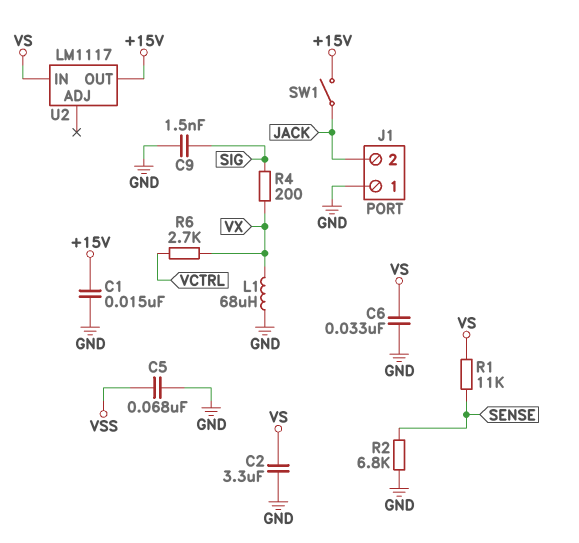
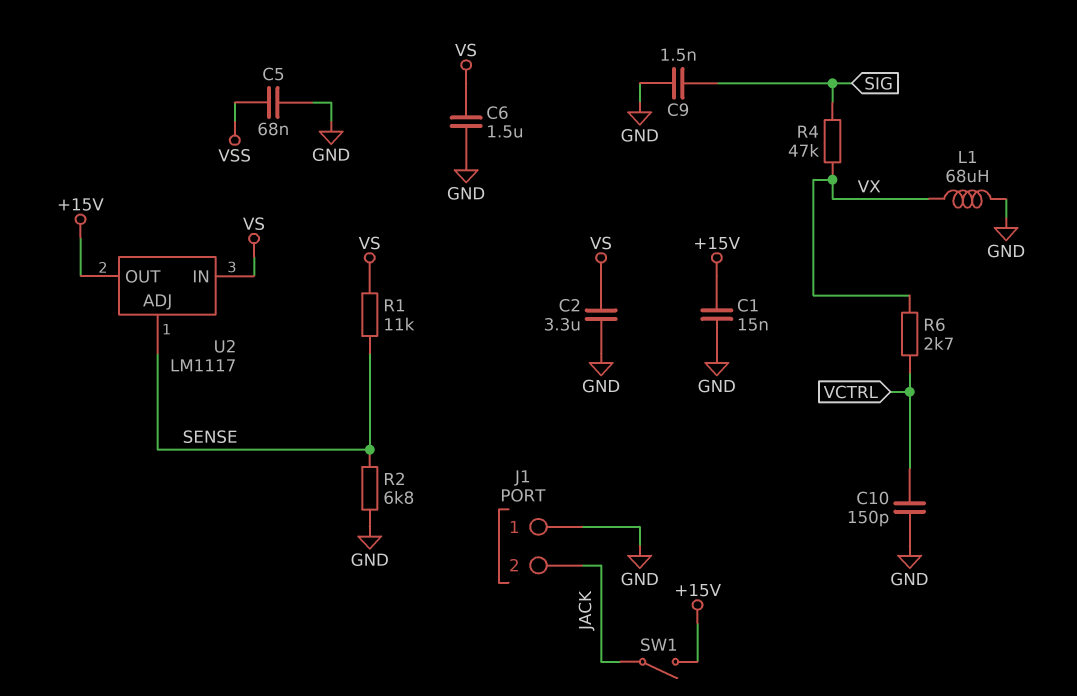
C6: 33nF (GND, VS) -> 1.5uF (GND, VS)
C10: none -> 150pF (GND, VCTRL)
R4: 200 (SIG, VX) -> 47k (SIG, VX)
U2 pin ADJ: none -> SENSE

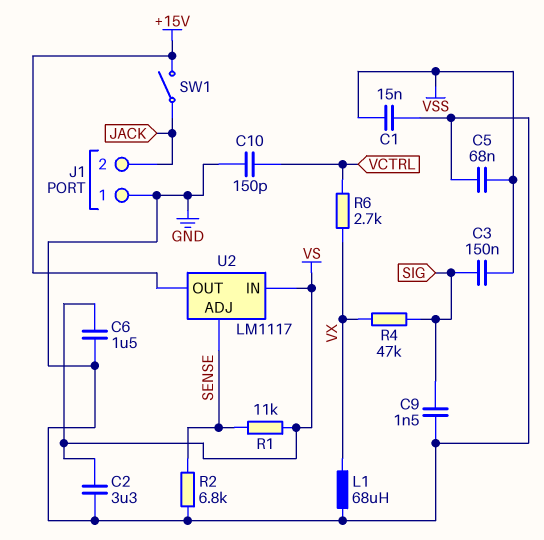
C1: 15nF (+15V, GND) -> 15nF (GND, VSS)
C3: none -> 150nF (SIG, VSS)

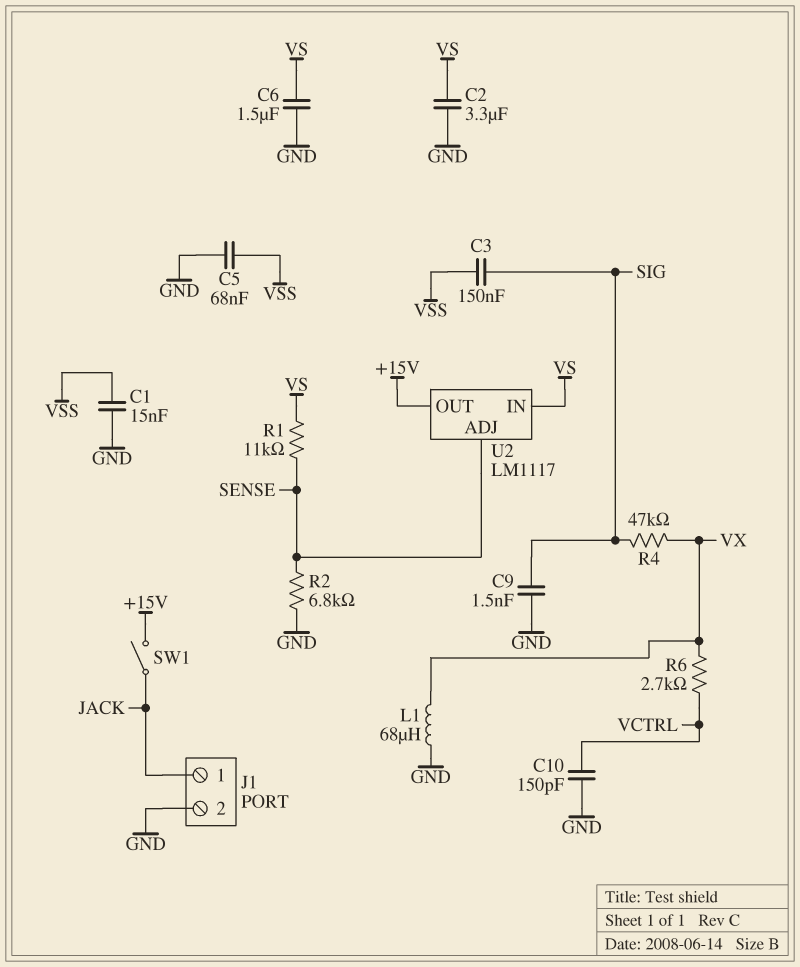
J1 pin 1: GND -> JACK
J1 pin 2: JACK -> GND

